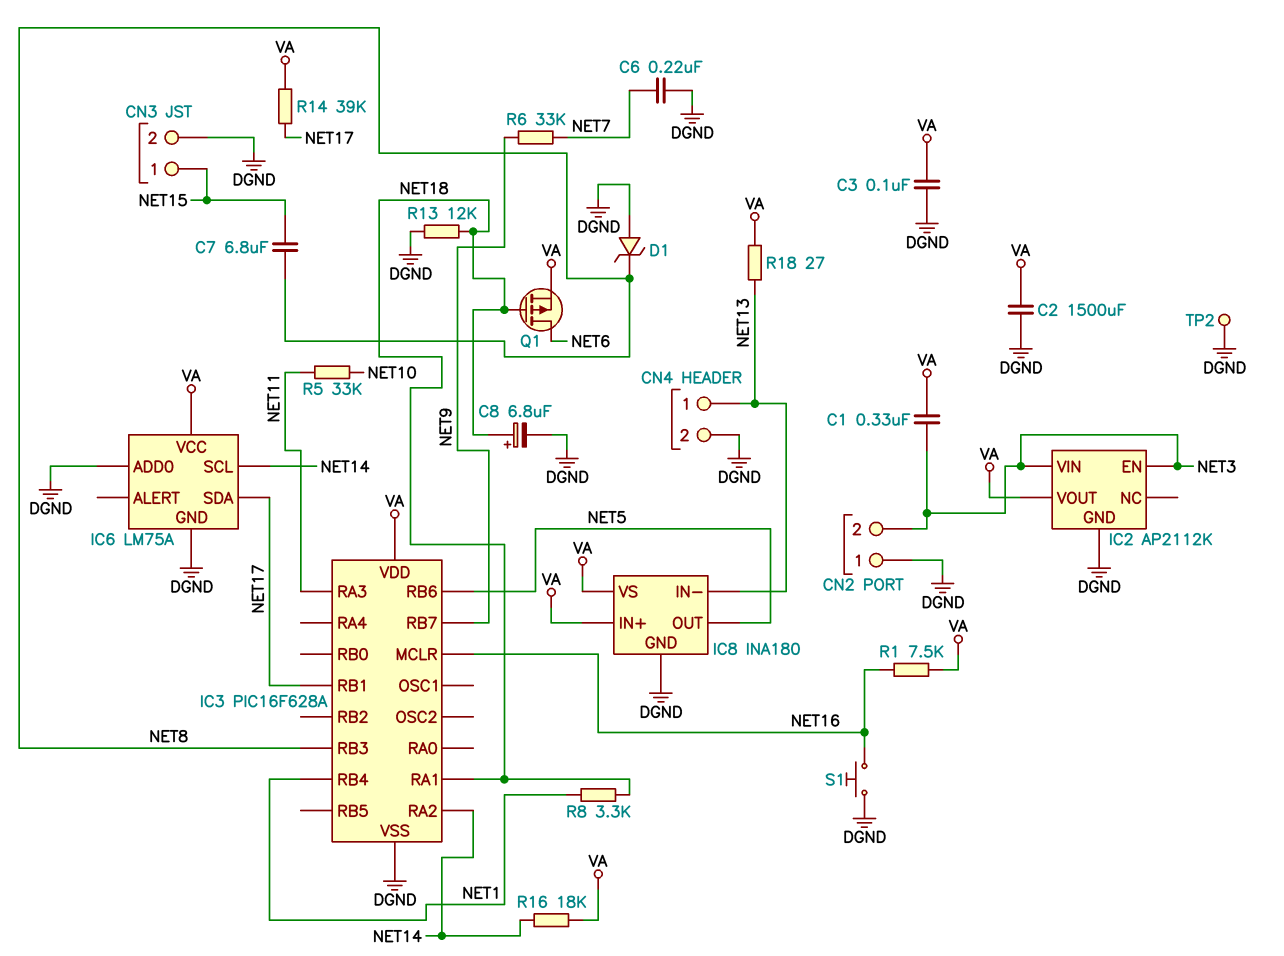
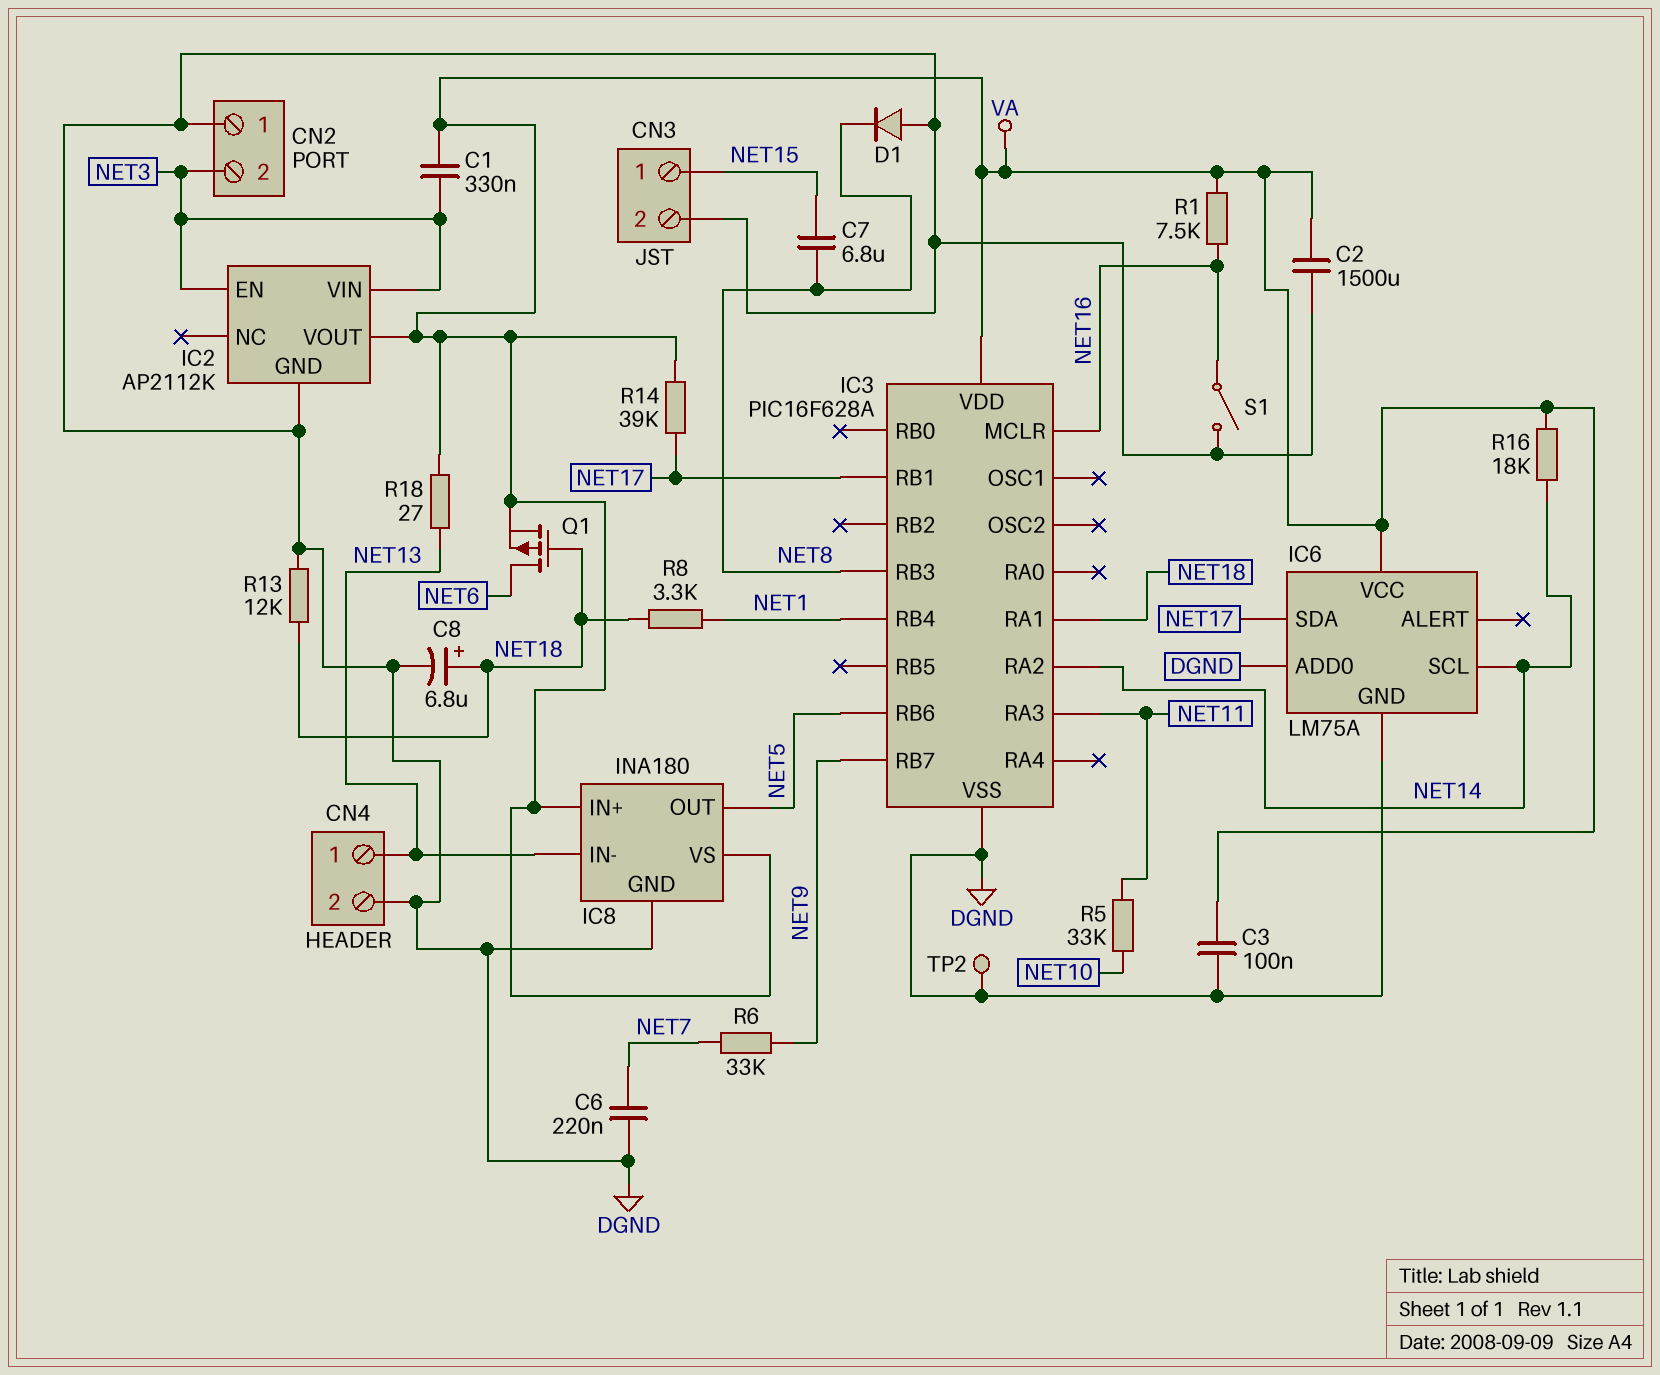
D1: zener (A DGND, K NET8) -> diode (A DGND, K NET8)
S1: button (DGND, NET16) -> switch (DGND, NET16)

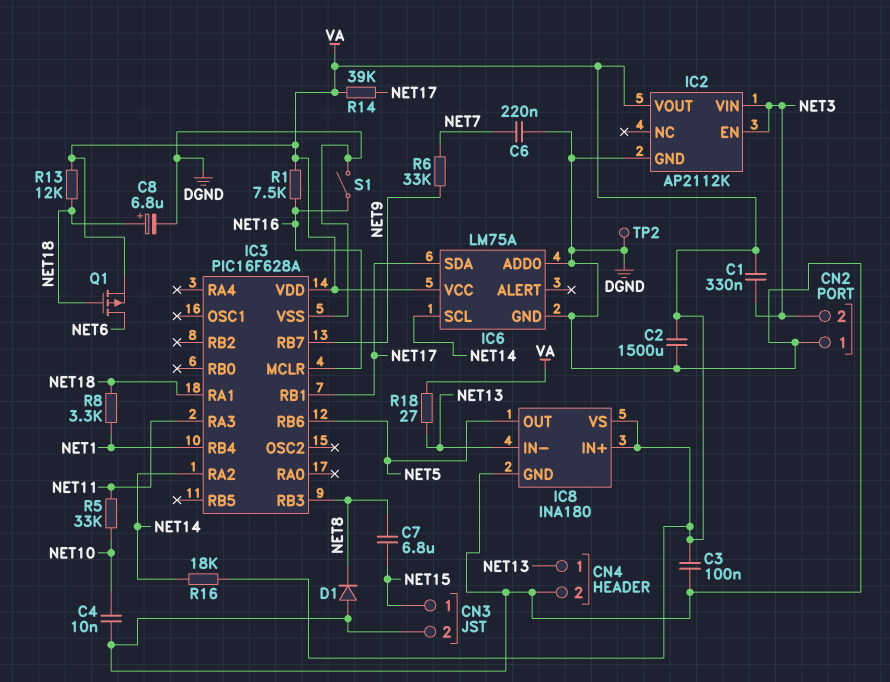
C4: none -> 10nF (DGND, NET10)
R13: 12k (DGND, NET18) -> 12k (NET18, VA)

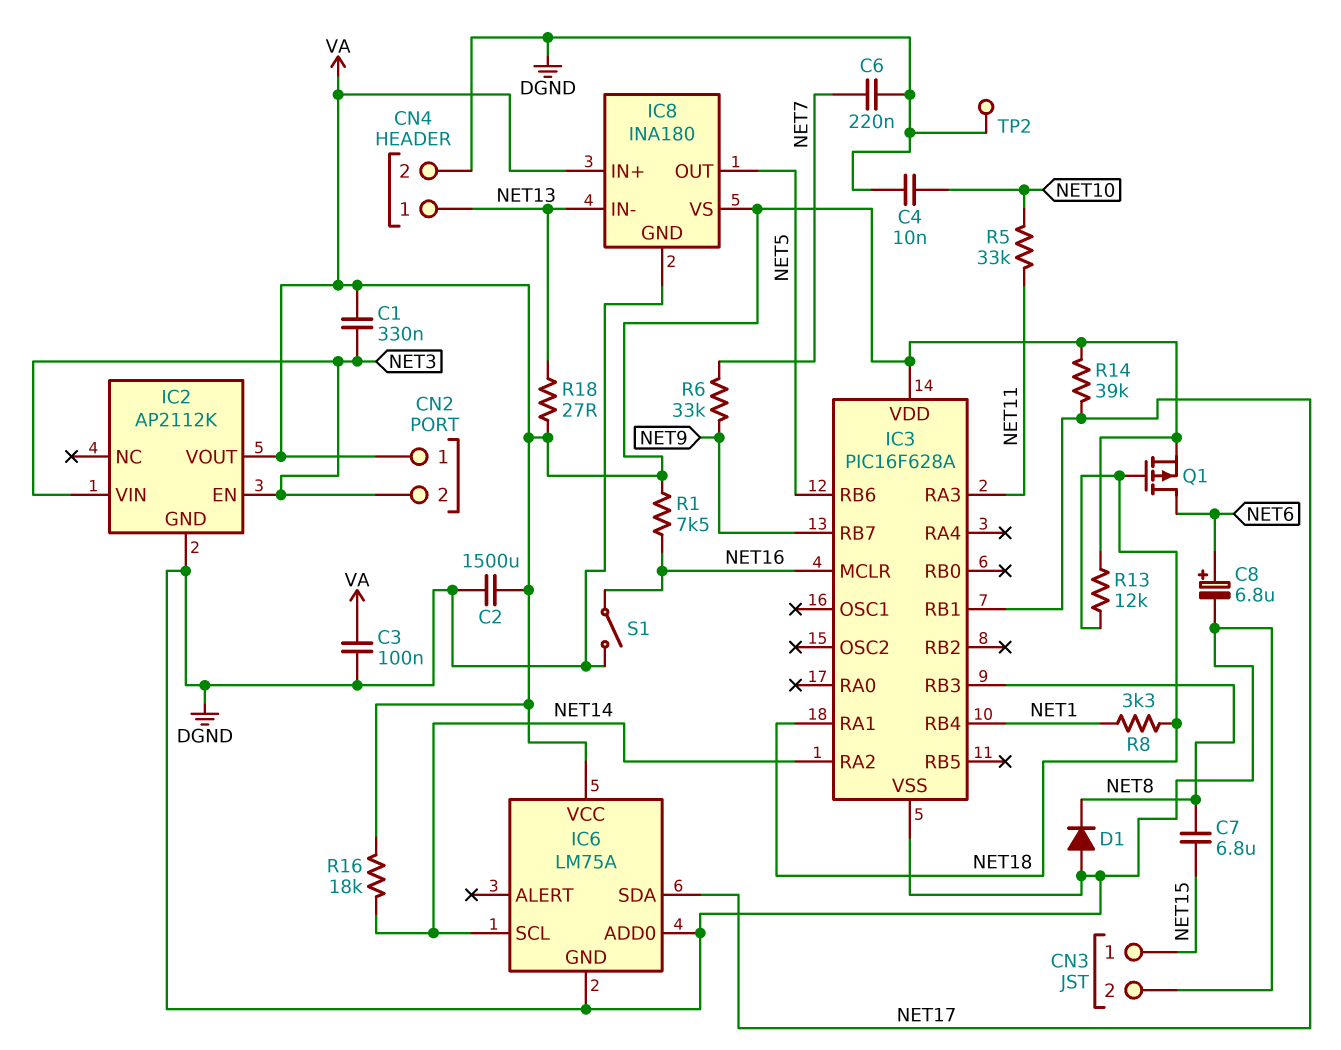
C8: 6.8uF (plus NET18, minus DGND) -> 6.8uF (plus NET6, minus DGND)
CN2 pin 1: DGND -> VA

